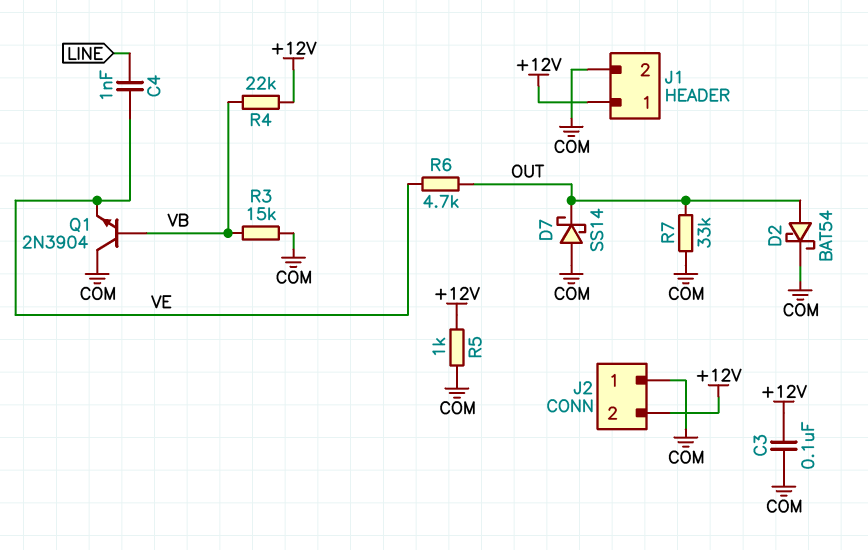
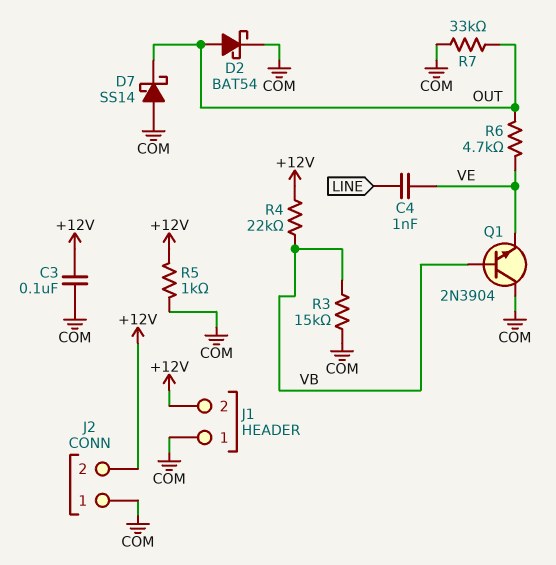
J1 pin 1: +12V -> COM
J1 pin 2: COM -> +12V

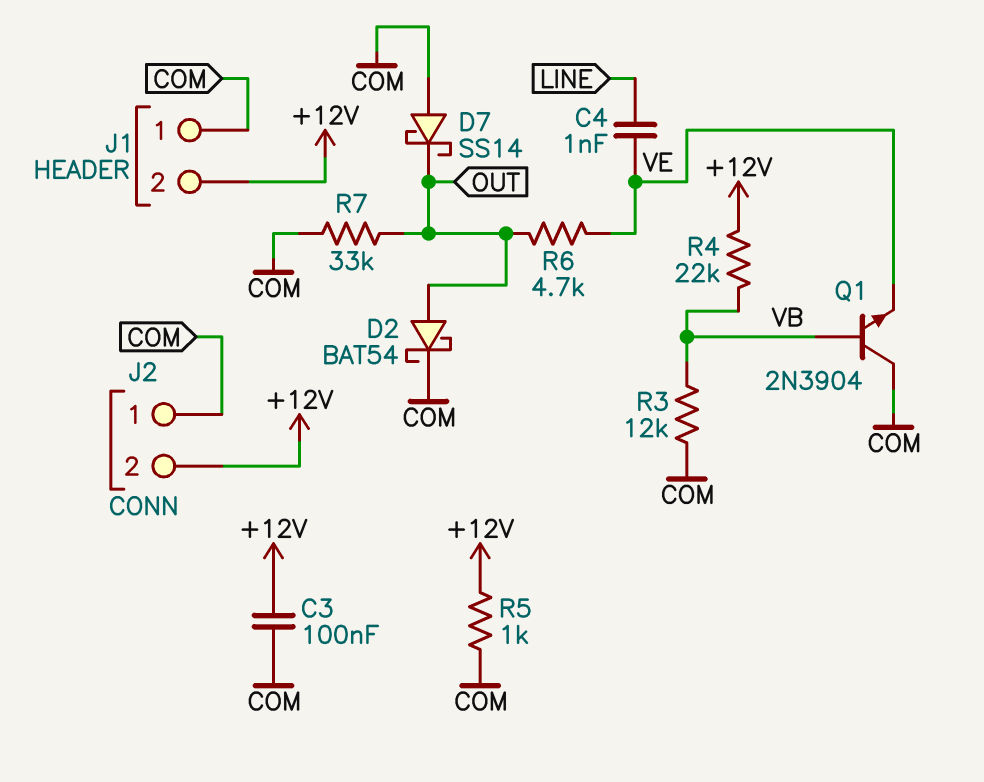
R3: 15k (COM, VB) -> 12k (COM, VB)

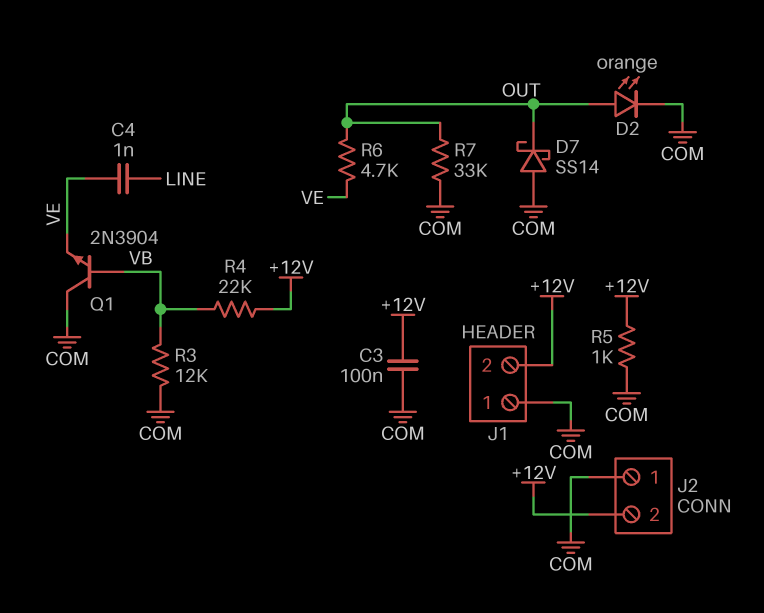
D2: schottky BAT54 (A OUT, K COM) -> LED orange (A OUT, K COM)

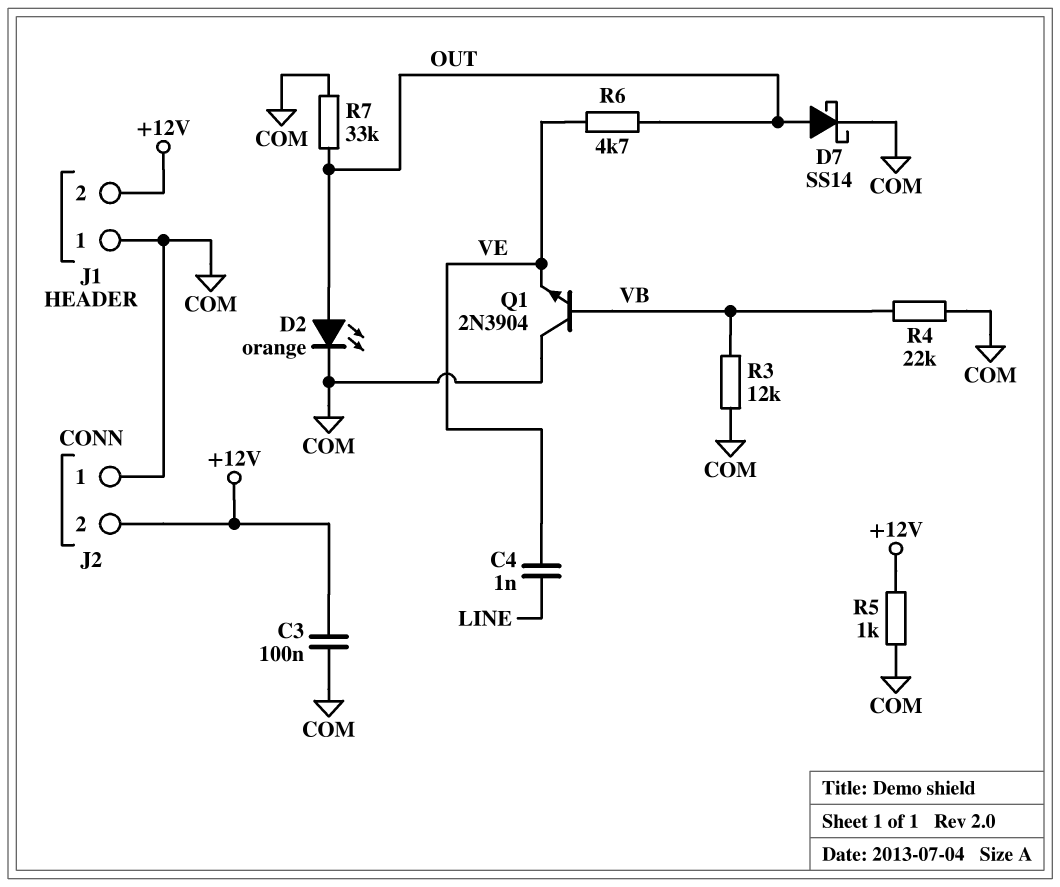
D7: schottky SS14 (A COM, K OUT) -> schottky SS14 (A OUT, K COM)
R4: 22k (+12V, VB) -> 22k (COM, VB)

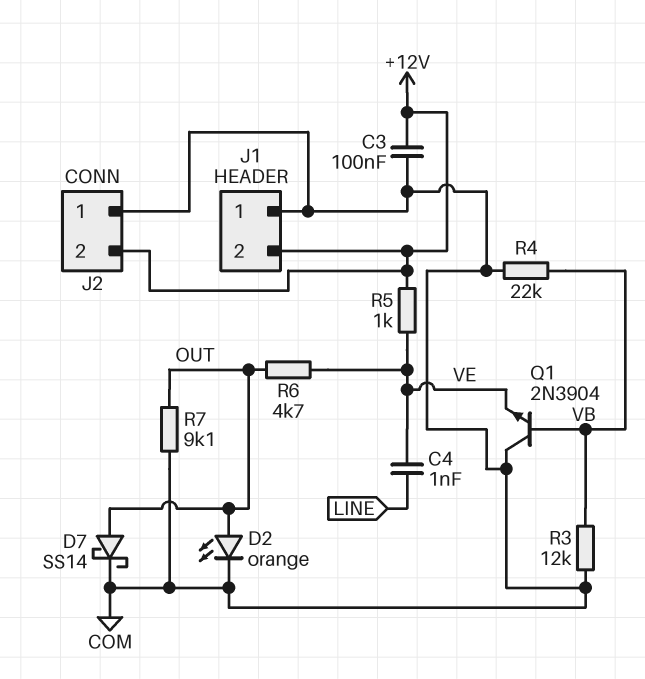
R5: 1k (+12V, COM) -> 1k (+12V, VE)
R7: 33k (COM, OUT) -> 9.1k (COM, OUT)

